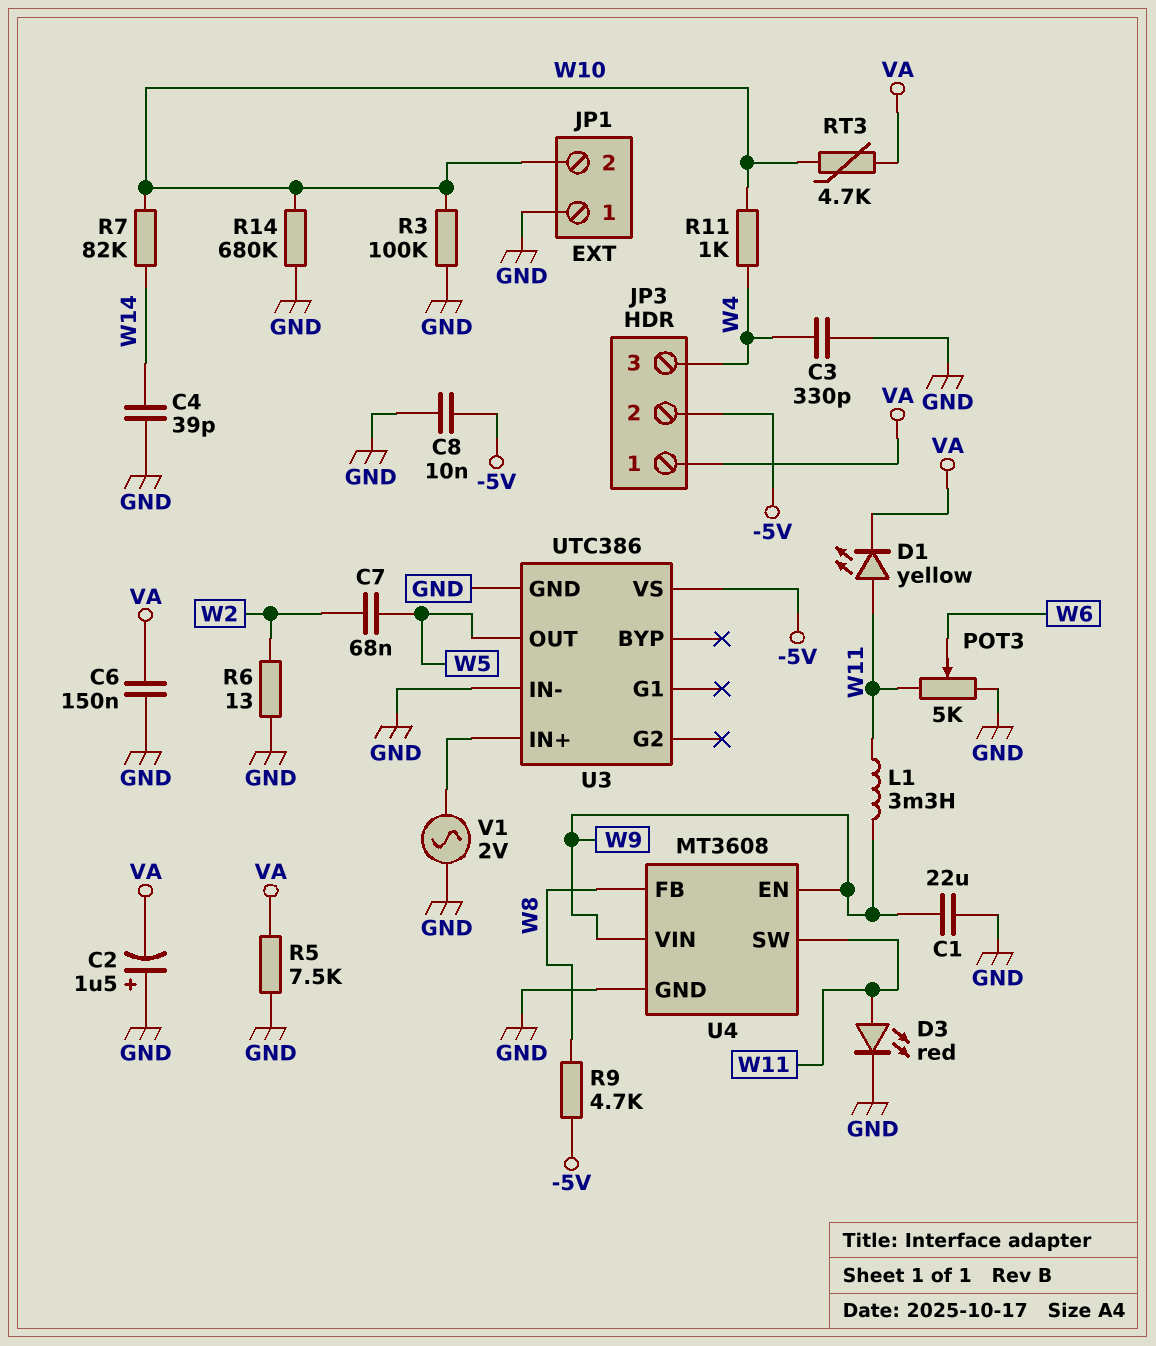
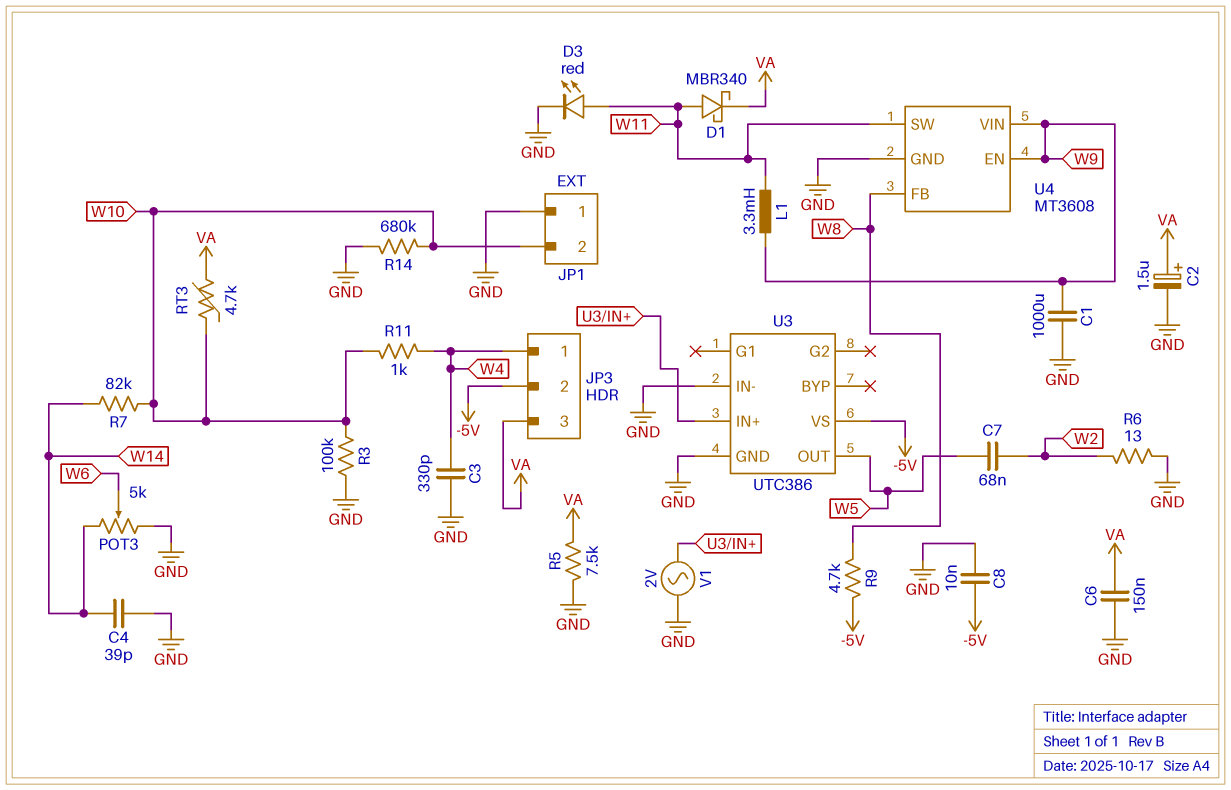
C1: 22uF (GND, W9) -> 1000uF (GND, W9)
C2: 1.5uF (plus GND, minus VA) -> 1.5uF (plus VA, minus GND)
D1: LED yellow (A W11, K VA) -> schottky MBR340 (A W11, K VA)
JP3 pin 1: VA -> W4
JP3 pin 3: W4 -> VA
POT3: 5k (GND, W11, wiper W6) -> 5k (GND, W14, wiper W6)

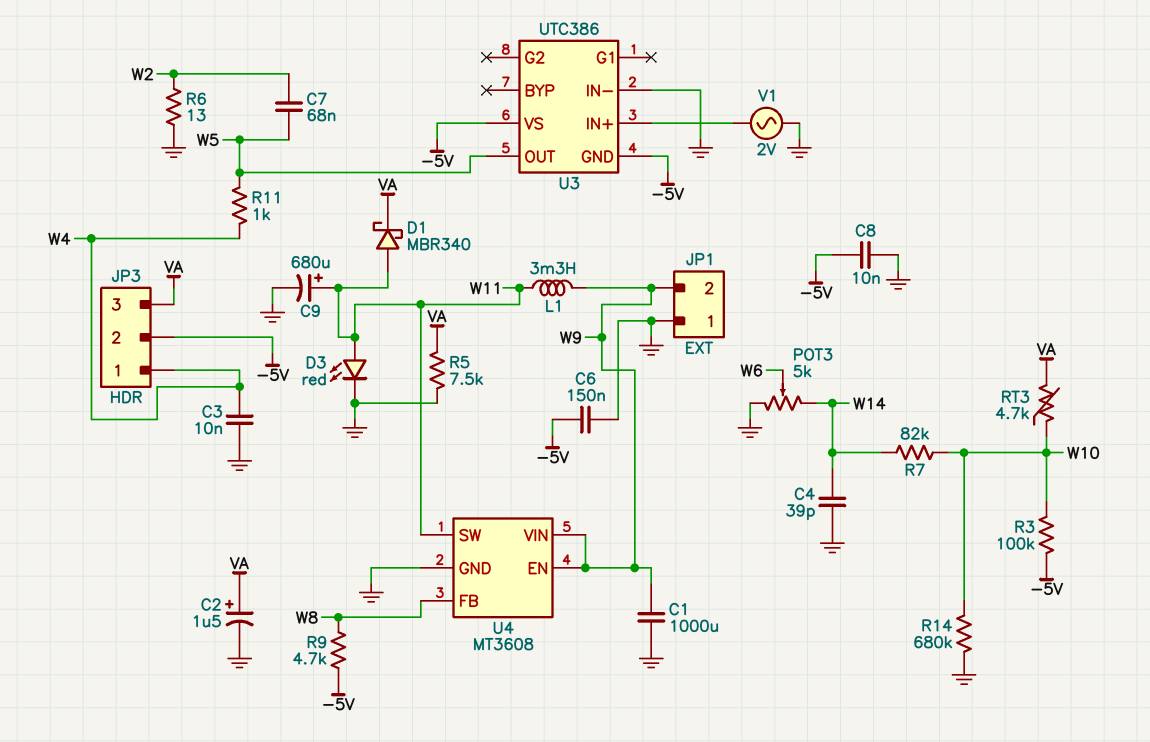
C3: 330pF (GND, W4) -> 10nF (GND, W4)
C6: 150nF (GND, VA) -> 150nF (-5V, GND)
C9: none -> 680uF (plus W11, minus GND)
JP1 pin 2: W10 -> W9
R3: 100k (GND, W10) -> 100k (-5V, W10)
R11: 1k (W4, W10) -> 1k (W4, W5)
U3 pin GND: GND -> -5V

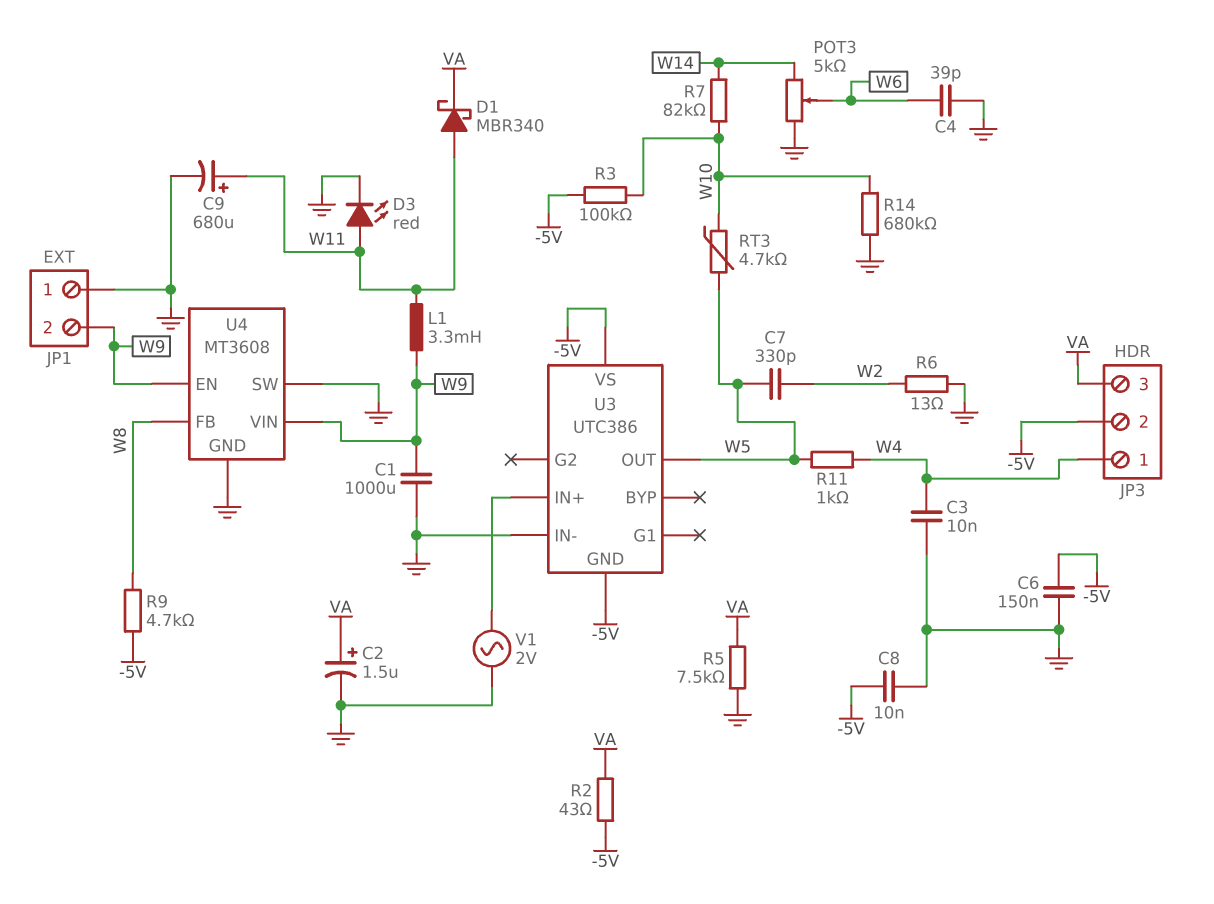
C4: 39pF (GND, W14) -> 39pF (GND, W6)
C7: 68nF (W2, W5) -> 330pF (W2, W5)
R2: none -> 43 (-5V, VA)
RT3: 4.7k (VA, W10) -> 4.7k (W5, W10)
U4 pin SW: W11 -> GND

